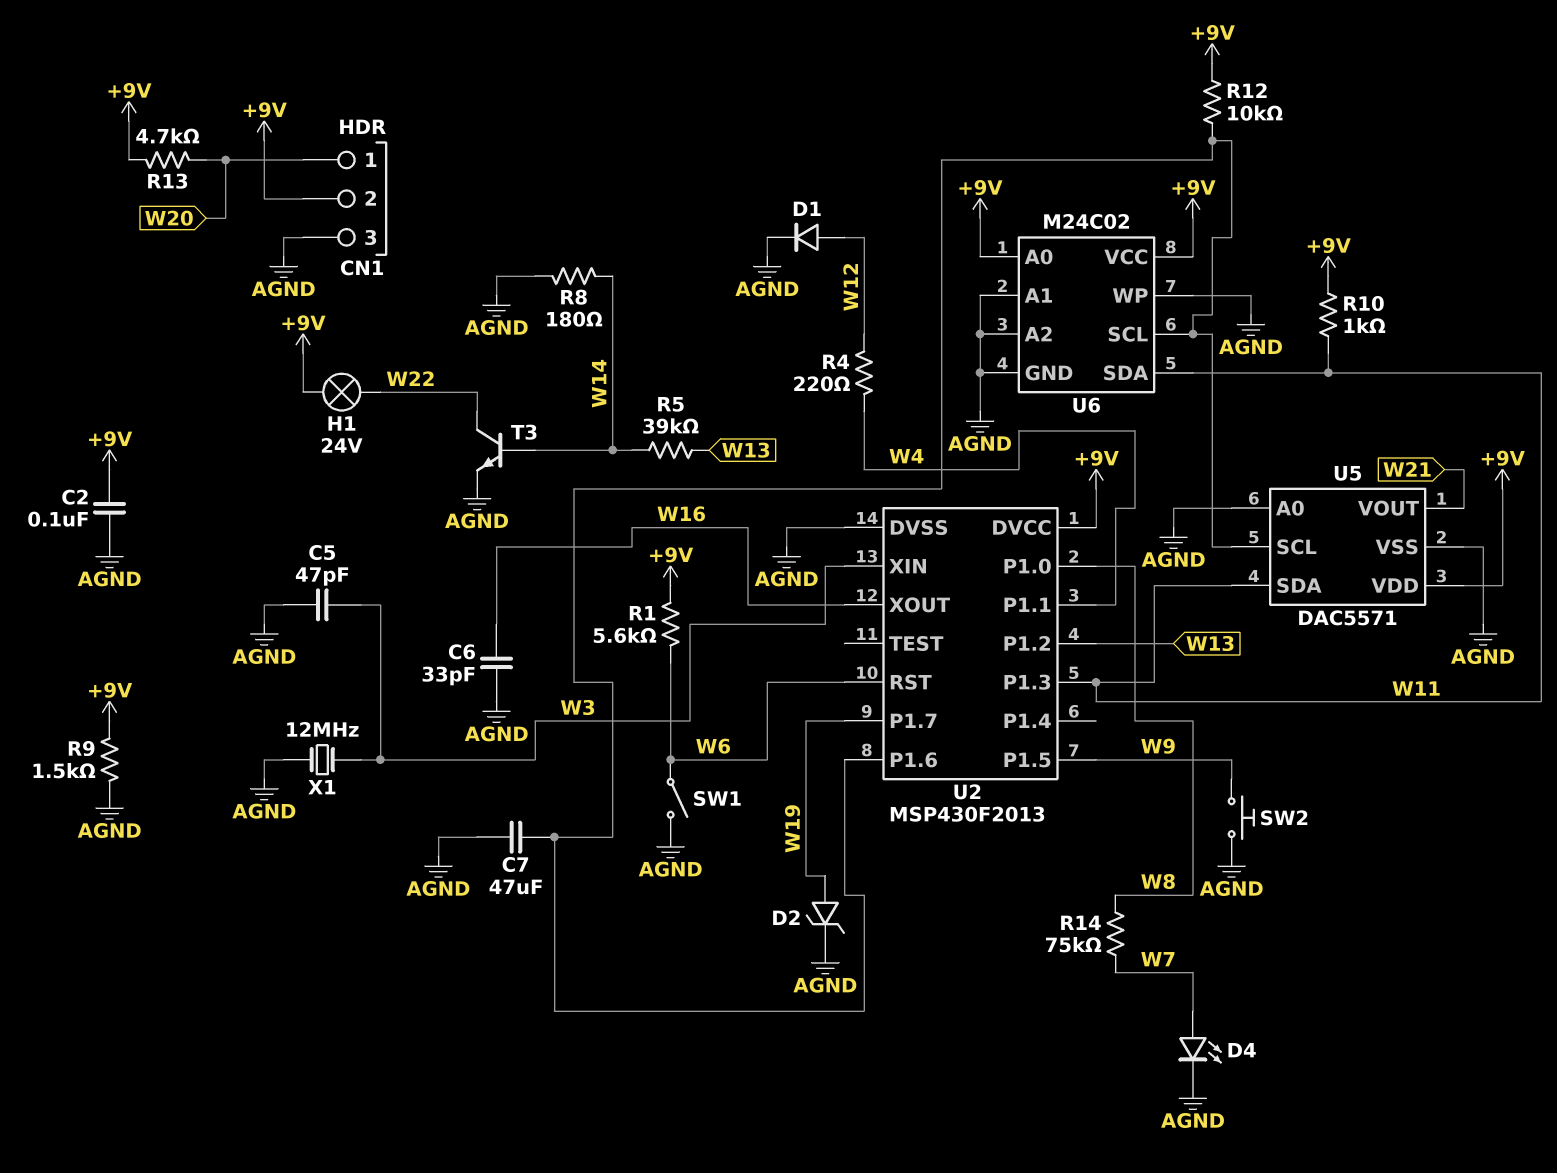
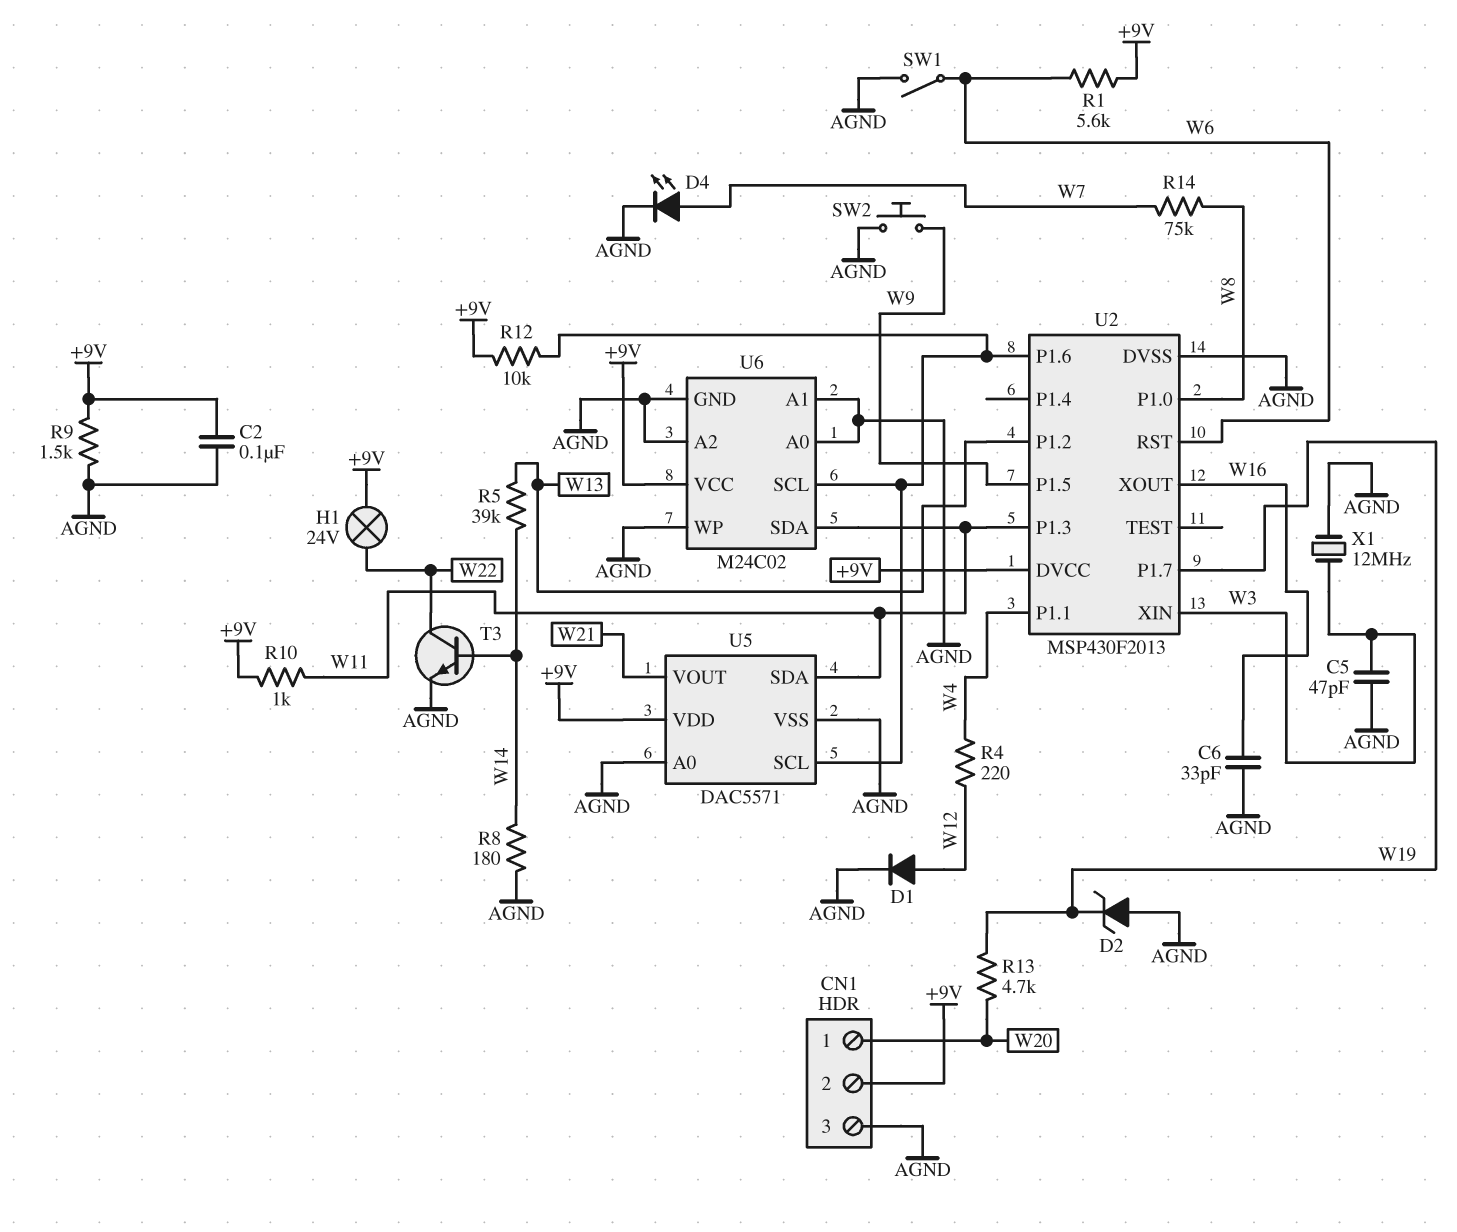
C7: 47uF (AGND, U2/P1.6) -> none
D2: zener (A W19, K AGND) -> zener (A AGND, K W19)
R13: 4.7k (+9V, W20) -> 4.7k (W19, W20)
U6 pin A0: +9V -> AGND

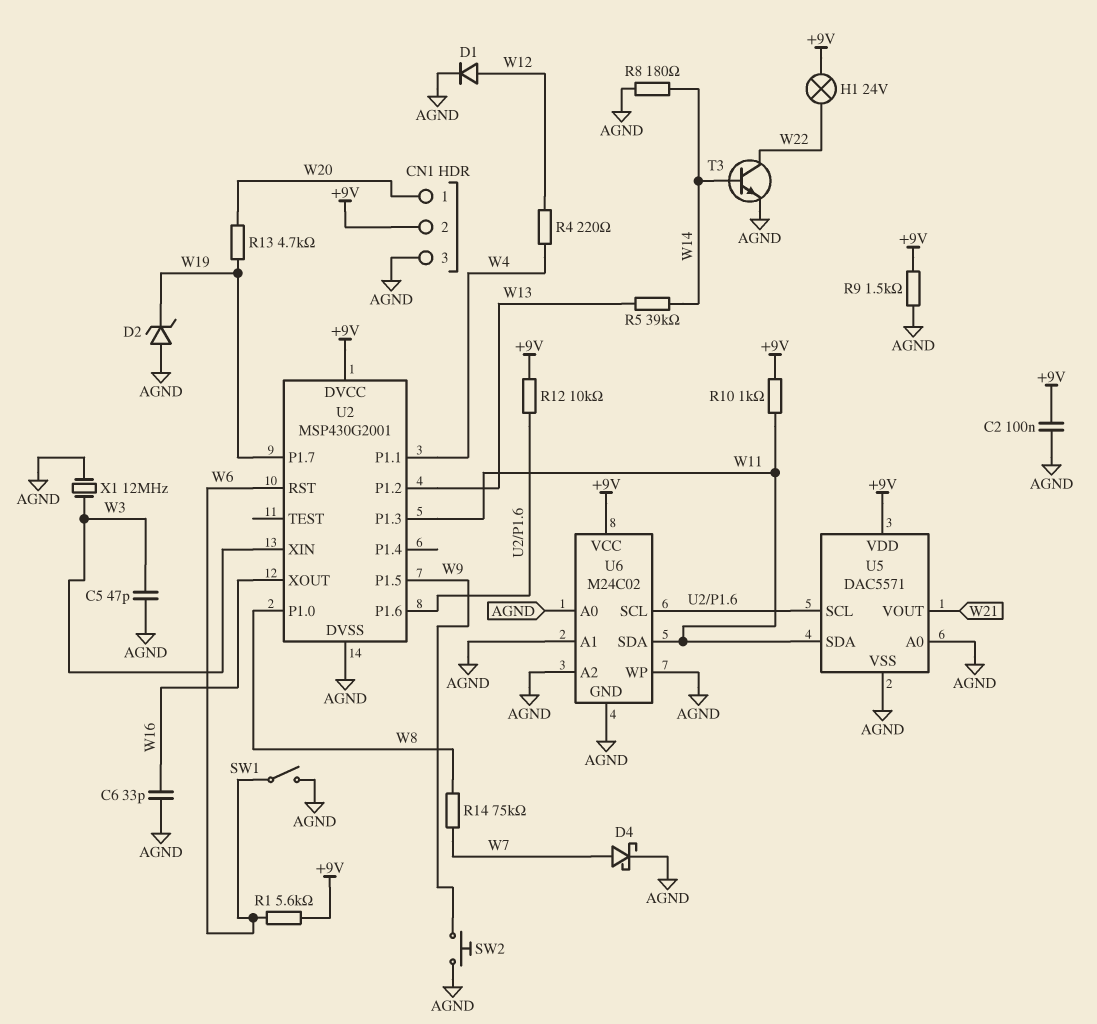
D4: LED (A W7, K AGND) -> schottky (A W7, K AGND)
U2: MSP430F2013 -> MSP430G2001

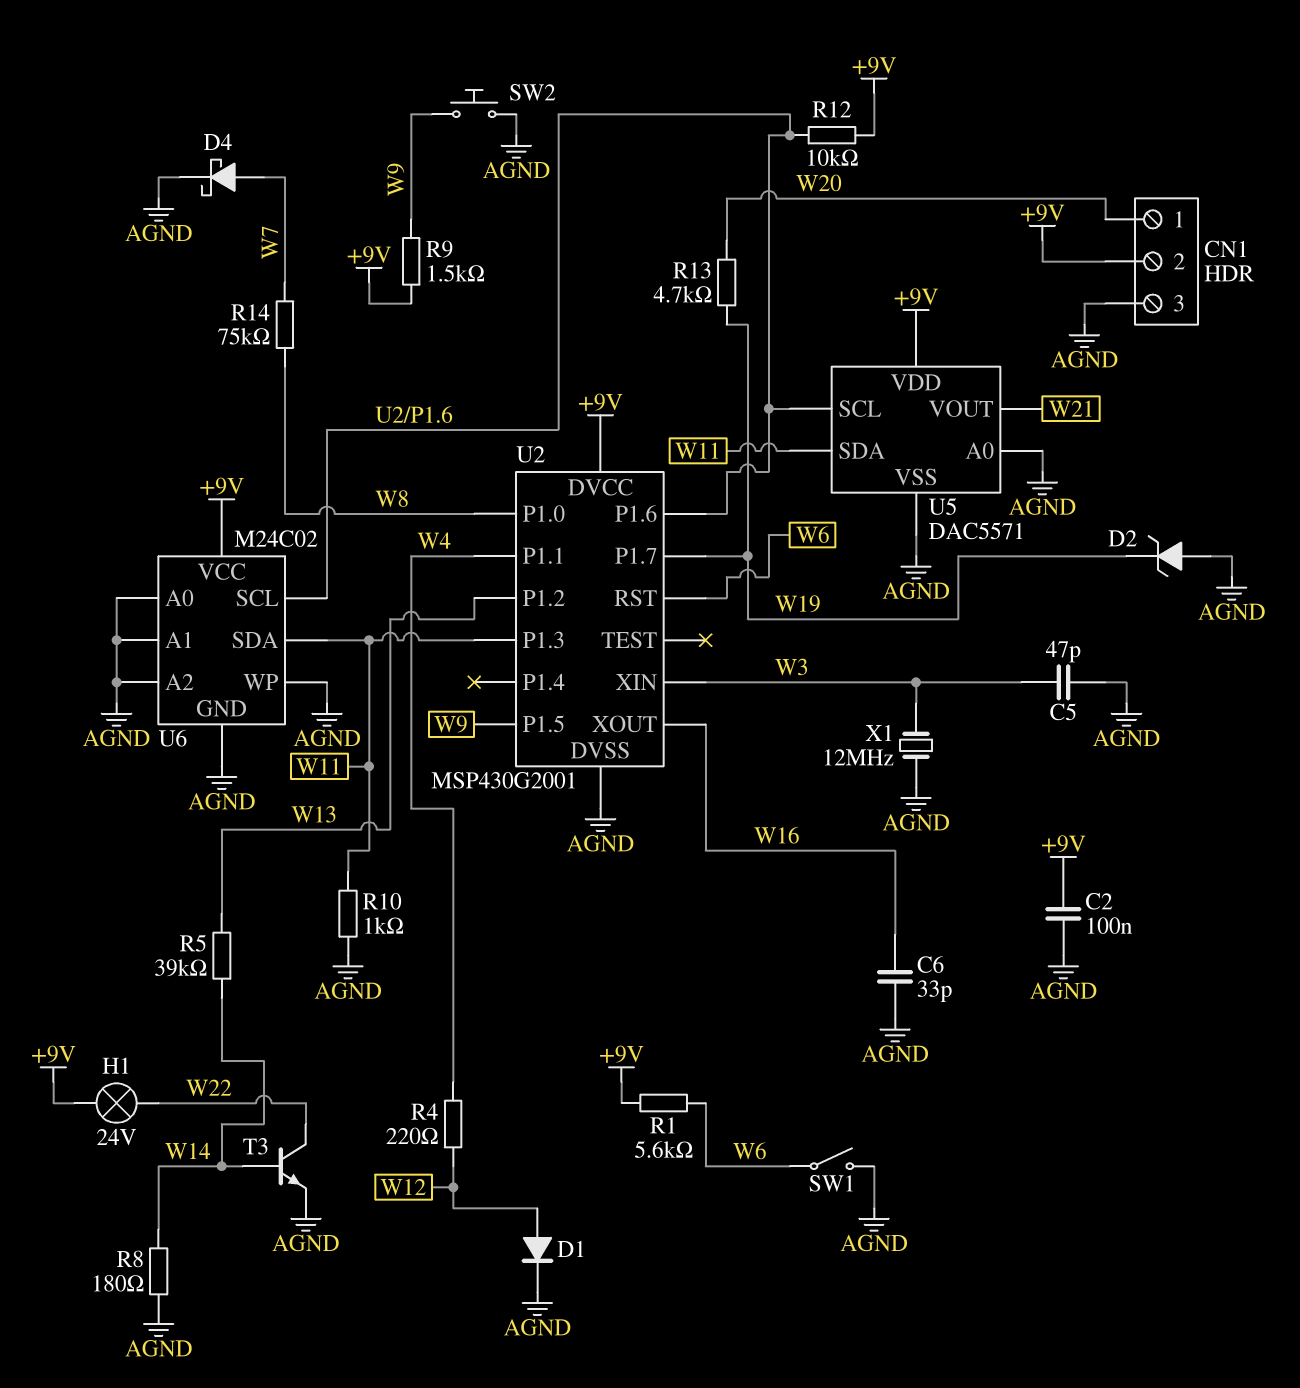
R9: 1.5k (+9V, AGND) -> 1.5k (+9V, W9)
R10: 1k (+9V, W11) -> 1k (AGND, W11)

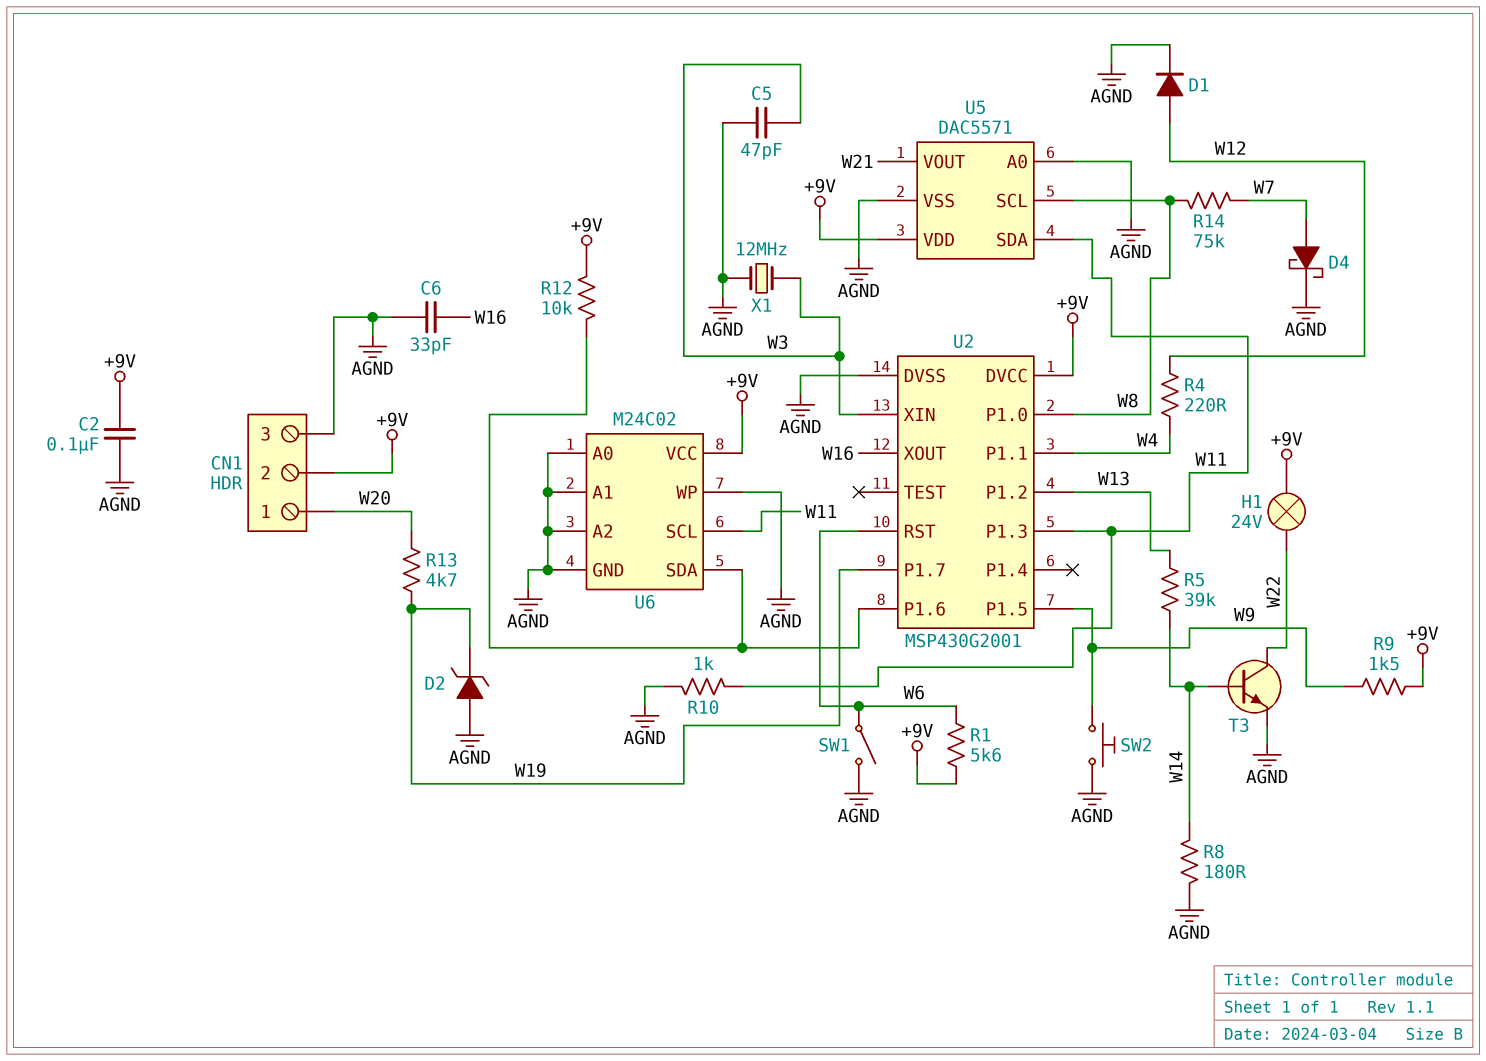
U5 pin SCL: U2/P1.6 -> W8
U6 pin SCL: U2/P1.6 -> W11
U6 pin SDA: W11 -> U2/P1.6

